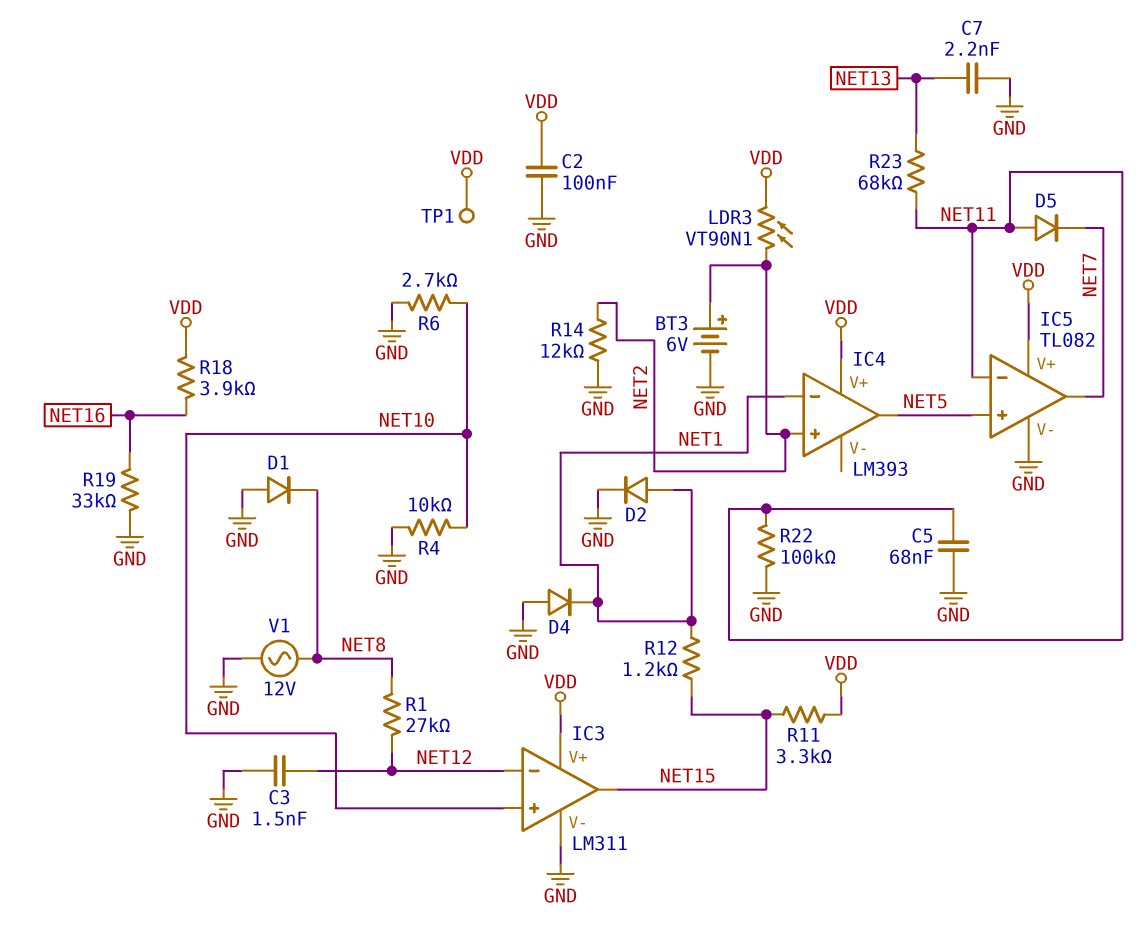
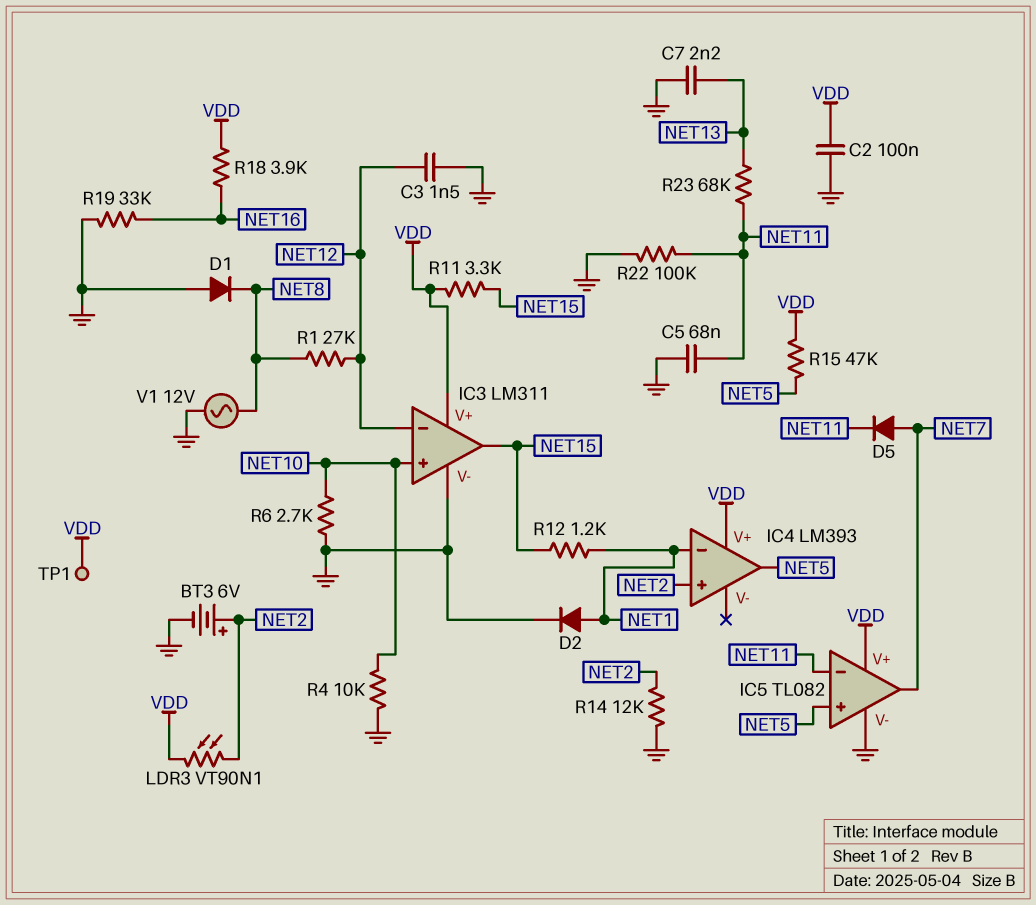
D4: diode (A GND, K NET1) -> none
D5: diode (A NET11, K NET7) -> diode (A NET7, K NET11)
R15: none -> 47k (NET5, VDD)

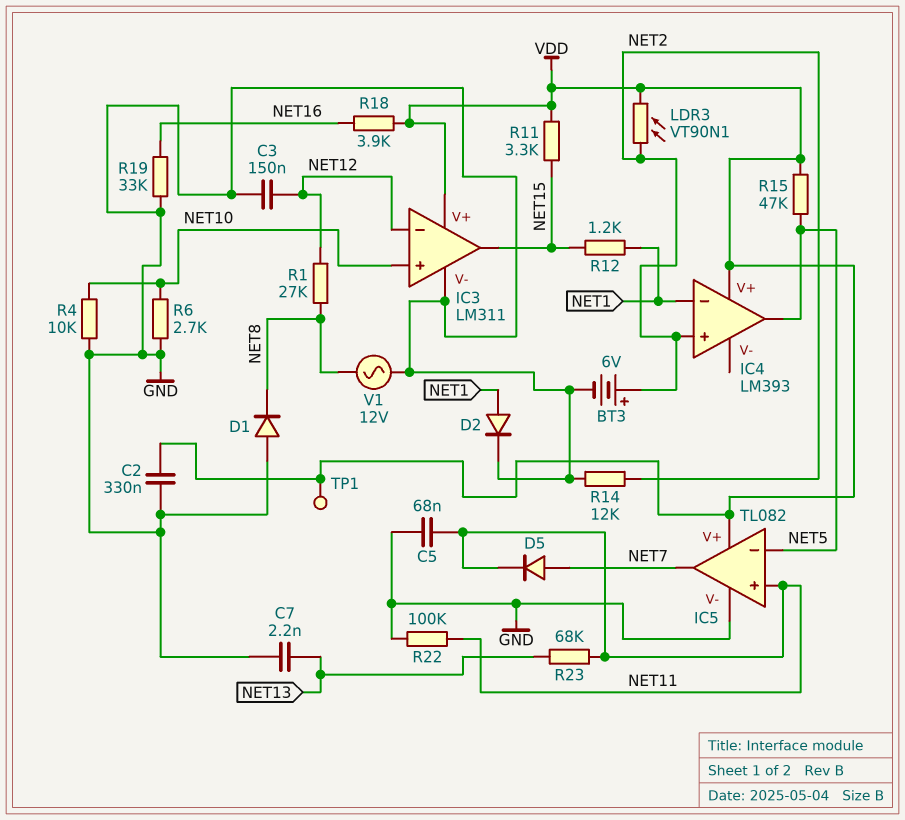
C2: 100nF (GND, VDD) -> 330nF (GND, VDD)
C3: 1.5nF (GND, NET12) -> 150nF (GND, NET12)
IC5 pin in+: NET5 -> NET11
IC5 pin in-: NET11 -> NET5

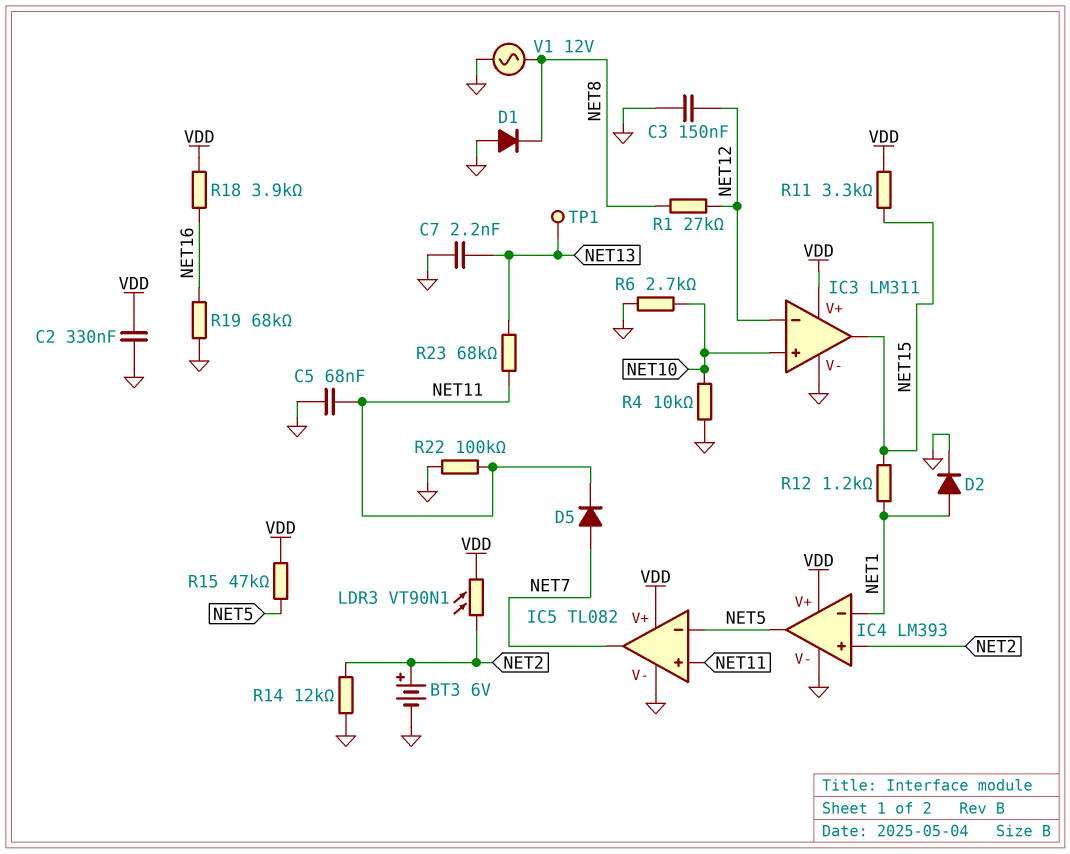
IC4 pin V-: none -> GND
R19: 33k (GND, NET16) -> 68k (GND, NET16)
TP1: test point (VDD) -> test point (NET13)

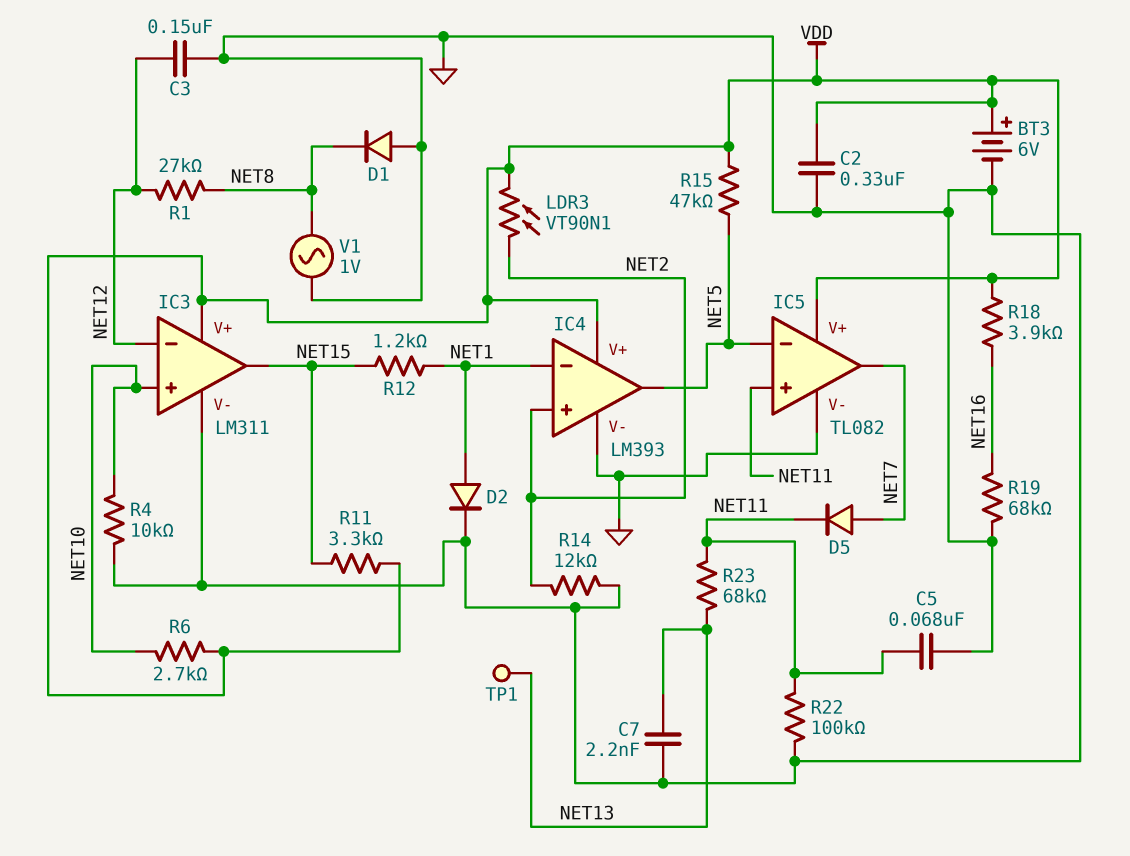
BT3: 6V (plus NET2, minus GND) -> 6V (plus VDD, minus GND)
R6: 2.7k (GND, NET10) -> 2.7k (NET10, VDD)
V1: AC 12V (GND, NET8) -> AC 1V (GND, NET8)

